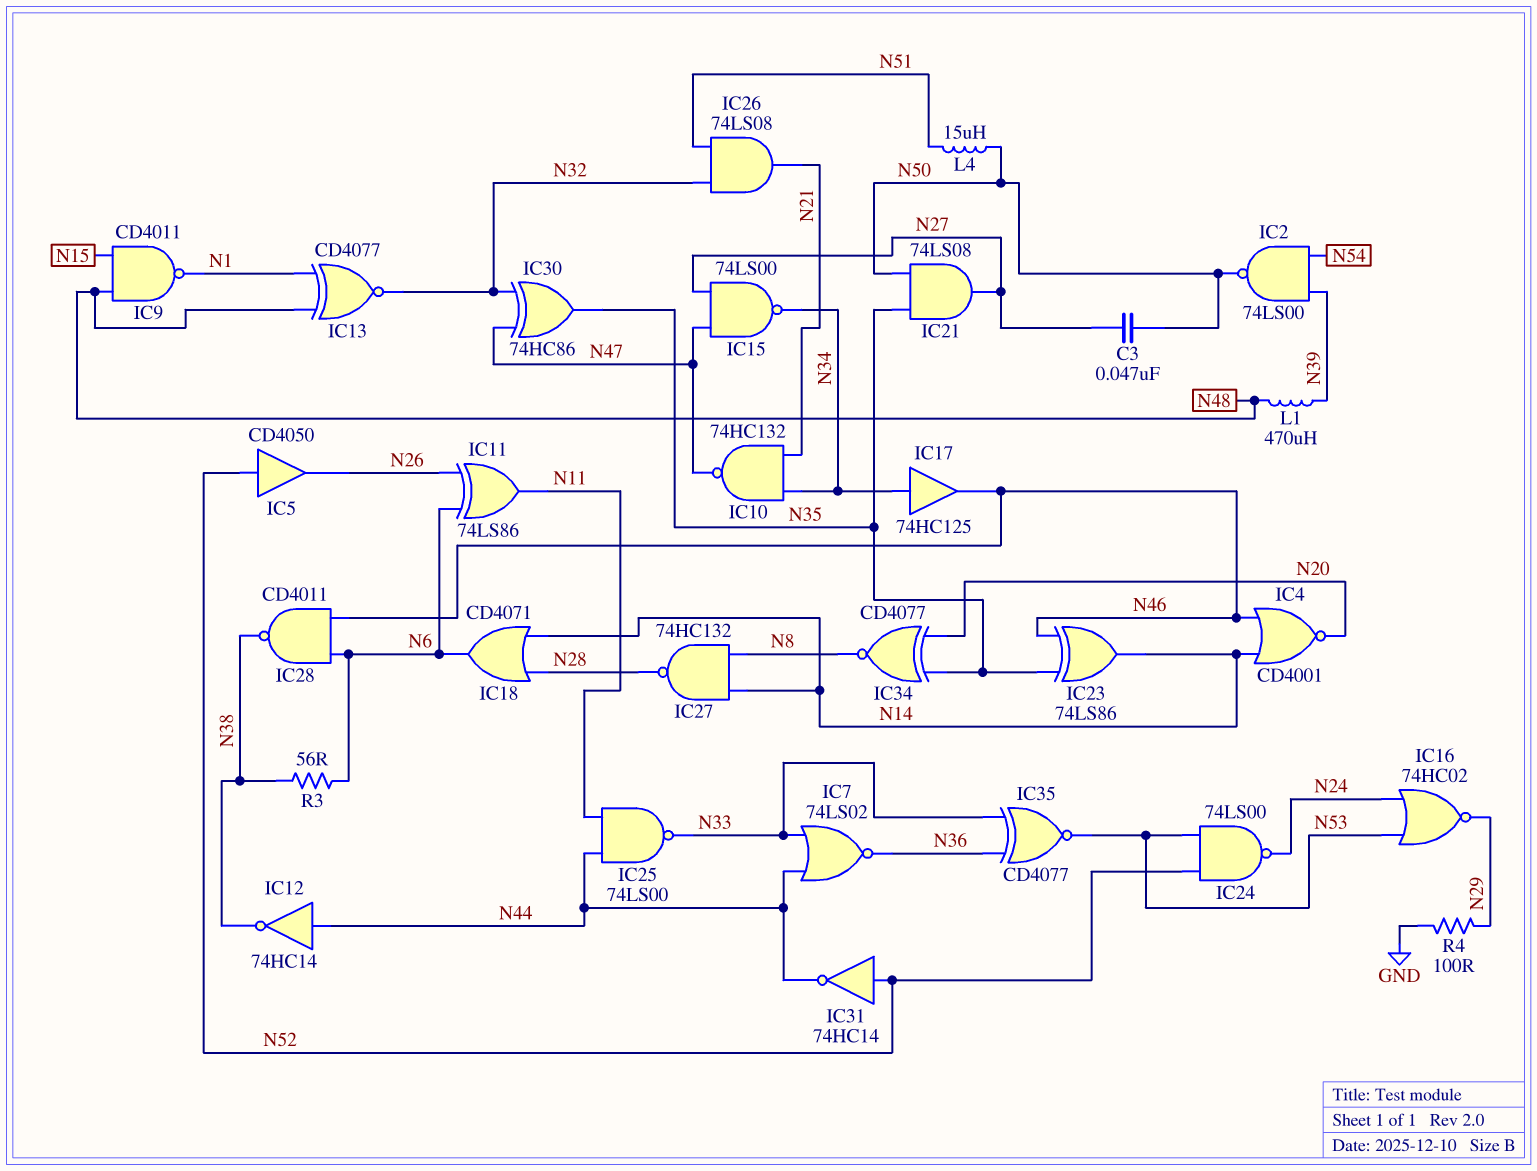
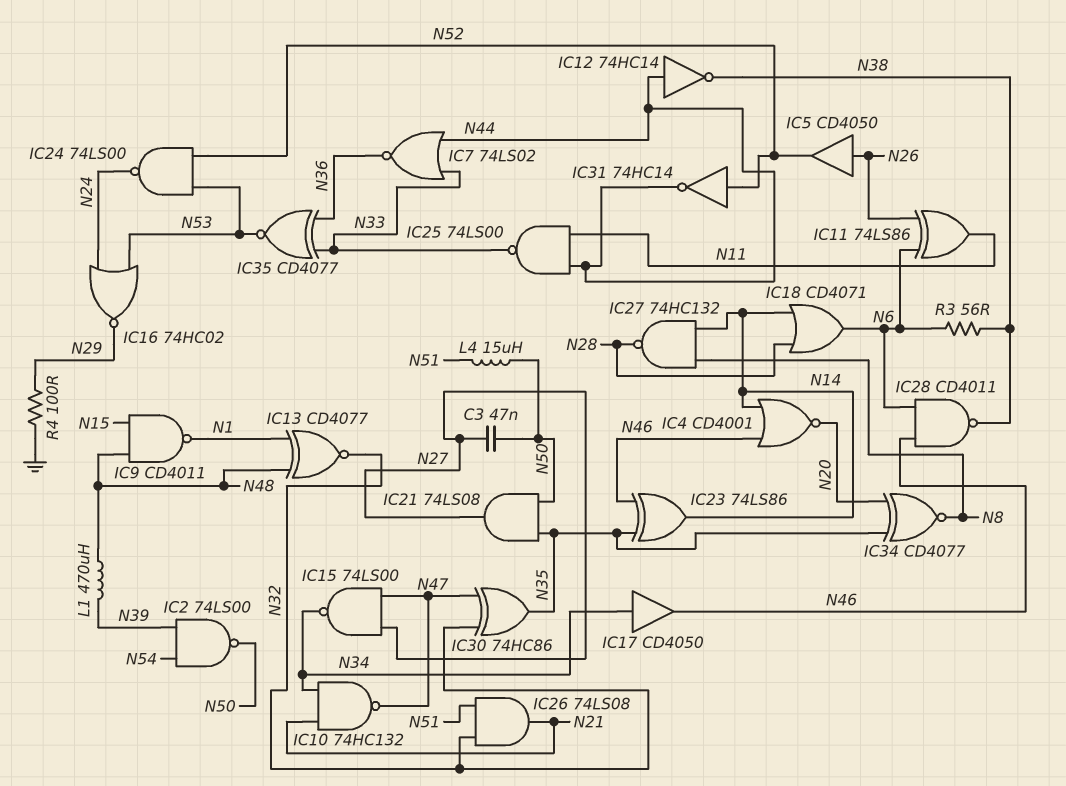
IC5: buffer CD4050 (in N52, out N26) -> buffer CD4050 (in N26, out N52)
IC17: buffer 74HC125 (in N34, out N46) -> buffer CD4050 (in N34, out N46)

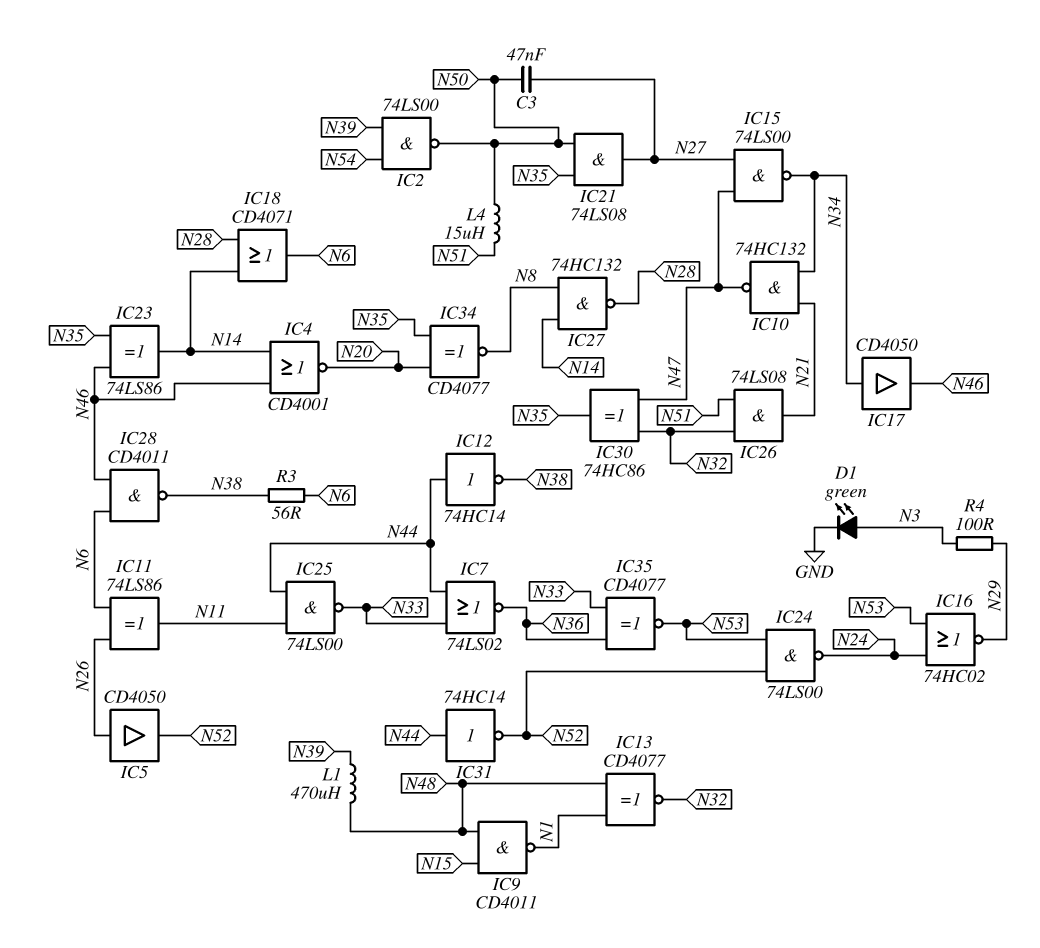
D1: none -> LED green (A N3, K GND)
IC31: NOT 74HC14 (in N52, out N44) -> NOT 74HC14 (in N44, out N52)
R4: 100 (GND, N29) -> 100 (N3, N29)

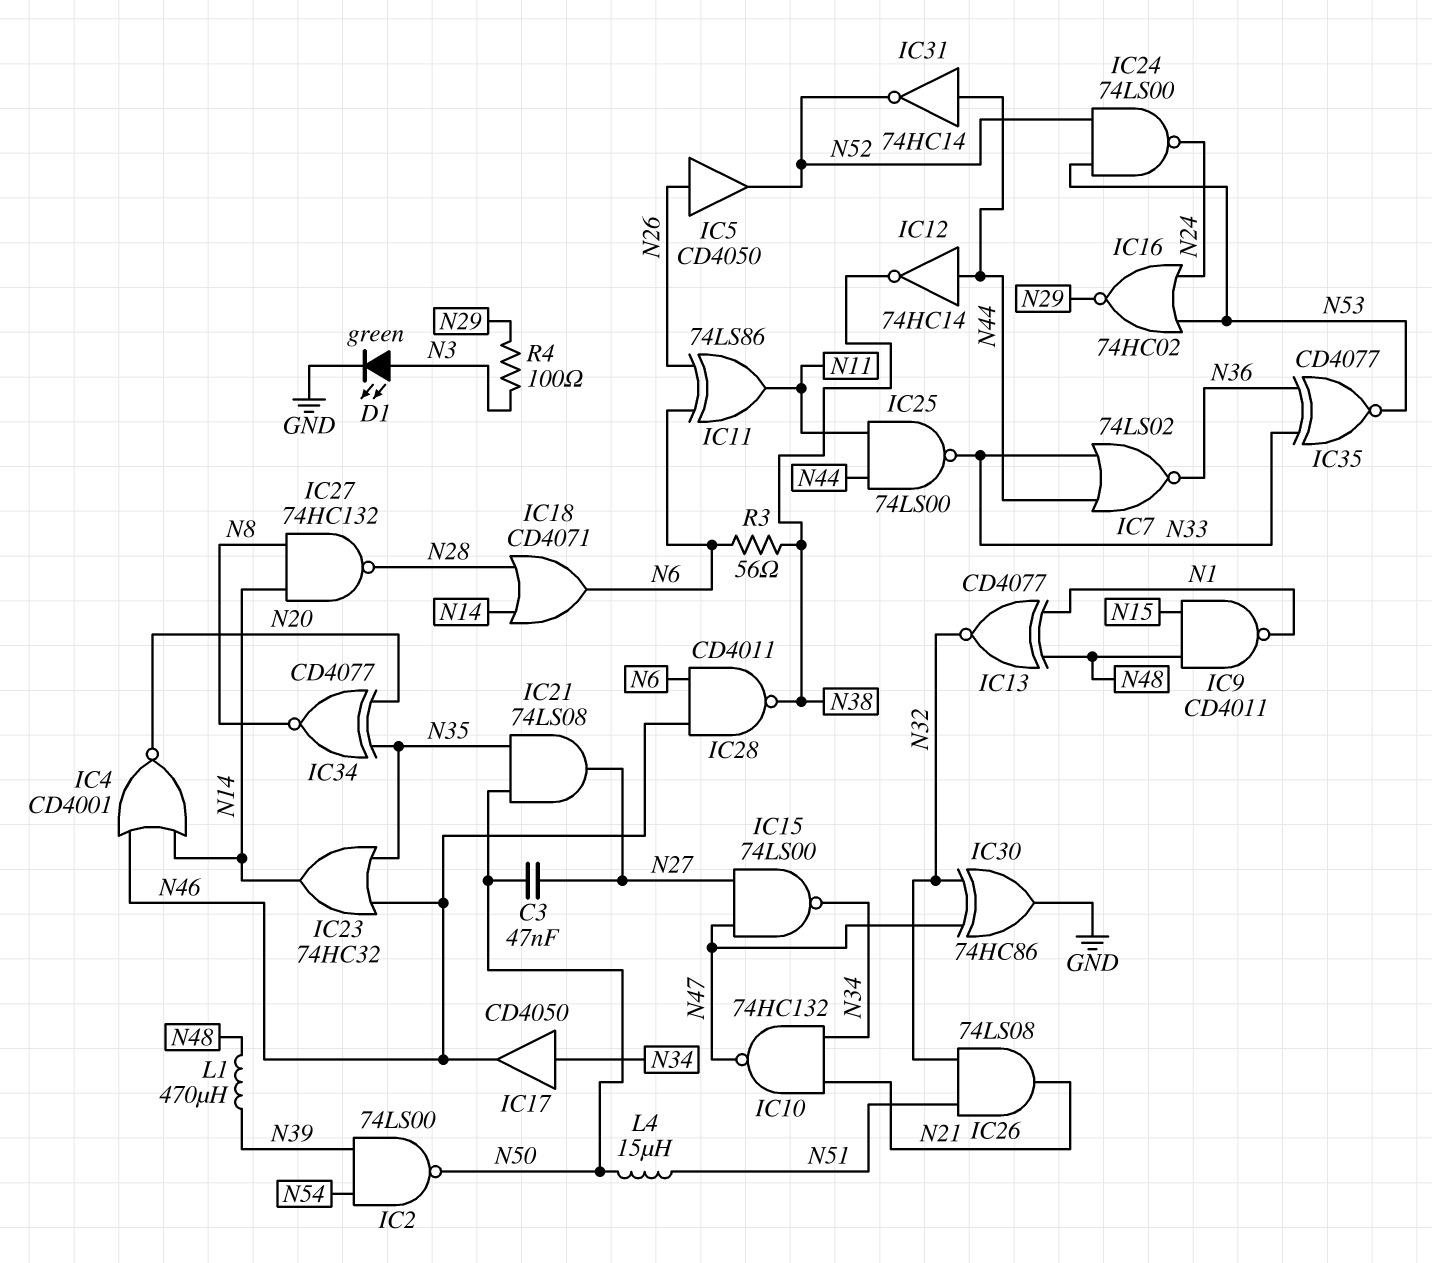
IC23: XOR 74LS86 (in N35, in N46, out N14) -> OR 74HC32 (in N35, in N46, out N14)
IC30: XOR 74HC86 (in N32, in N47, out N35) -> XOR 74HC86 (in N32, in N47, out GND)

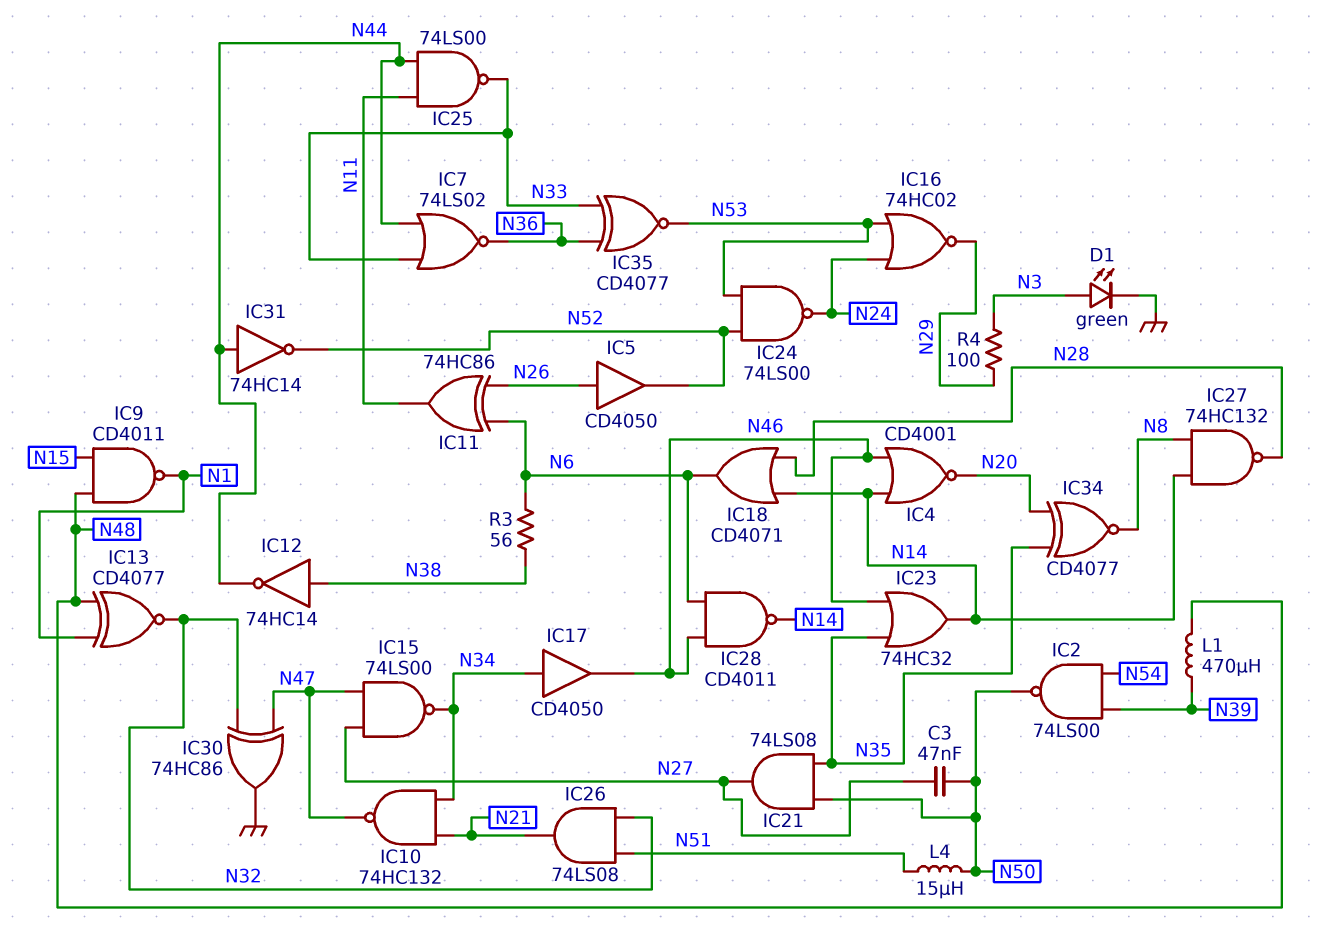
IC11: XOR 74LS86 (in N6, in N26, out N11) -> XOR 74HC86 (in N6, in N26, out N11)
IC12: NOT 74HC14 (in N44, out N38) -> NOT 74HC14 (in N38, out N44)
IC28: NAND CD4011 (in N6, in N46, out N38) -> NAND CD4011 (in N6, in N46, out N14)

